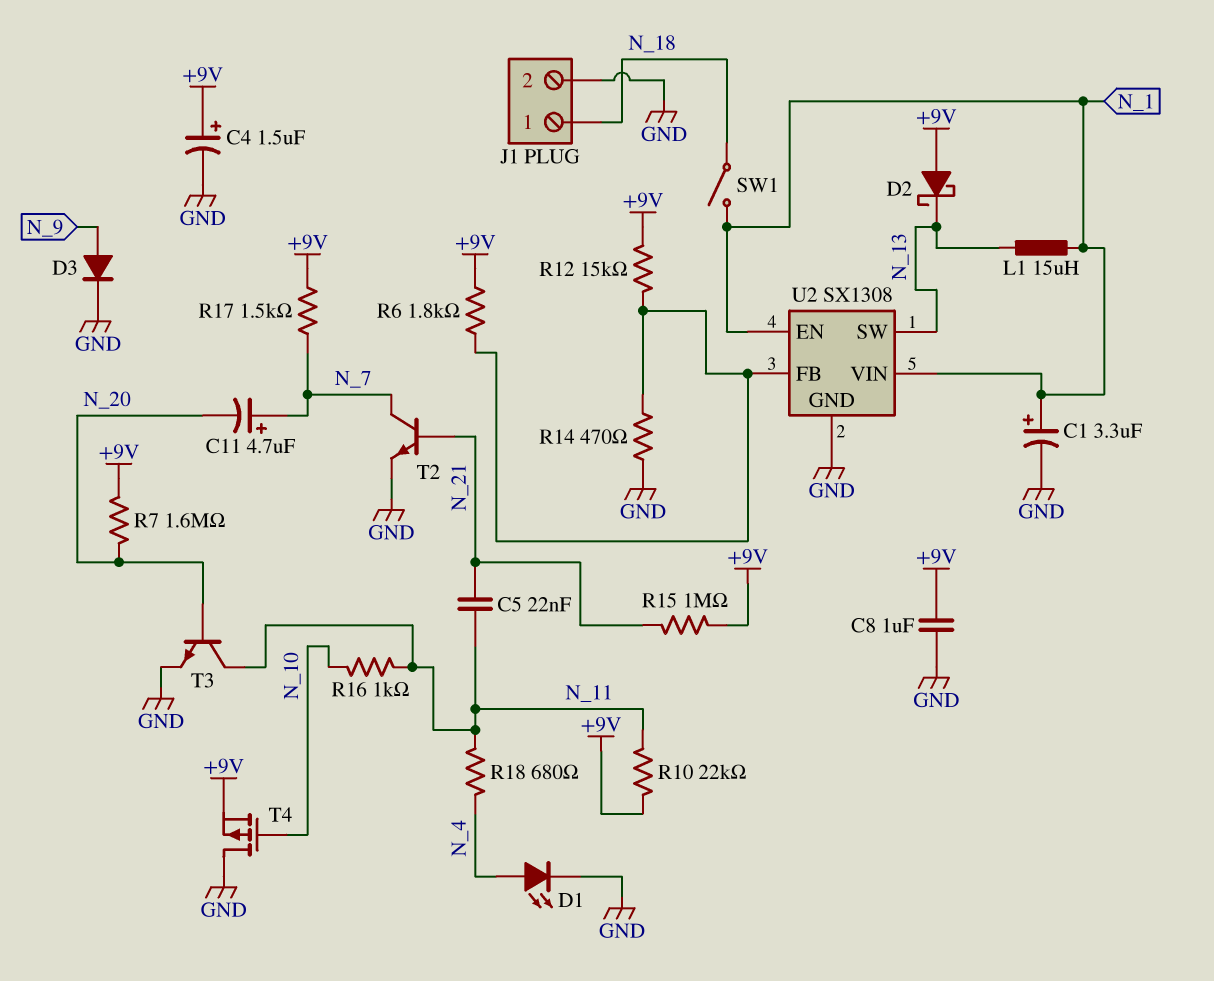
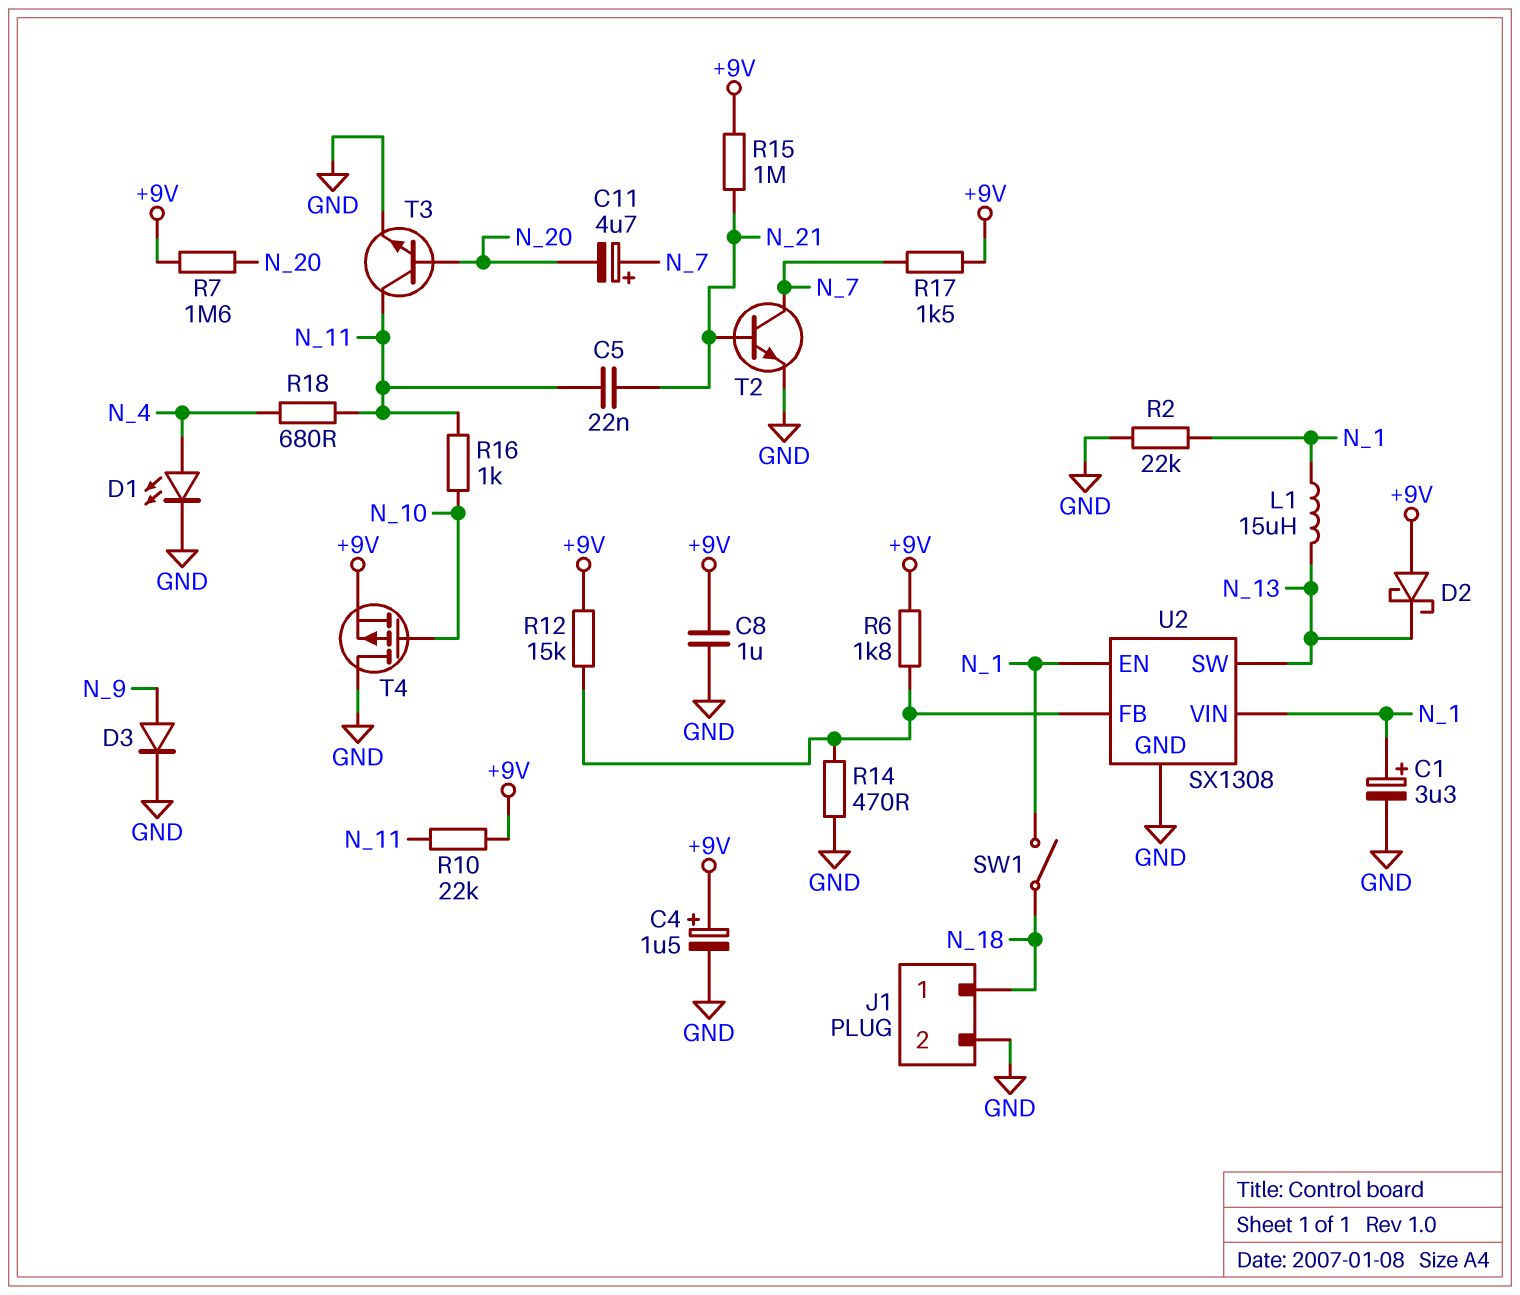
R2: none -> 22k (GND, N_1)

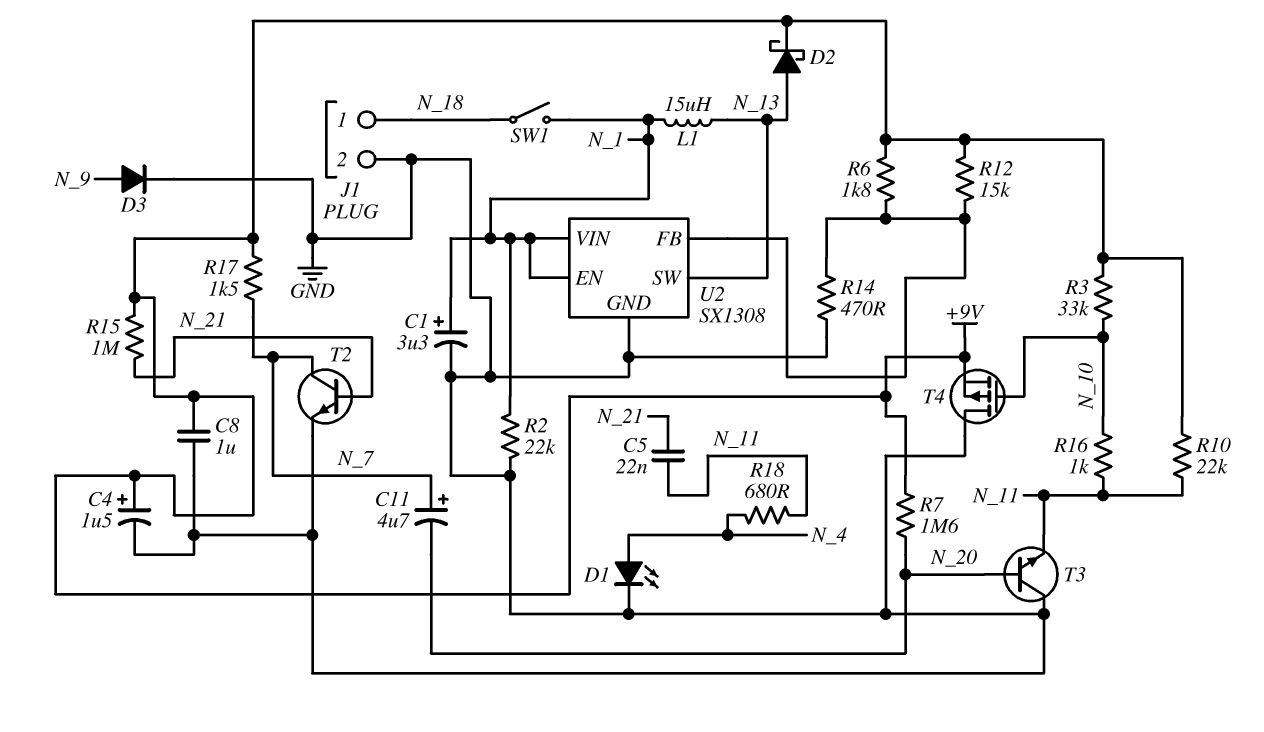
D2: schottky (A +9V, K N_13) -> schottky (A N_13, K +9V)
R3: none -> 33k (+9V, N_10)
T3: NPN (B N_20, C N_11, E GND) -> NPN (B N_20, C GND, E N_11)

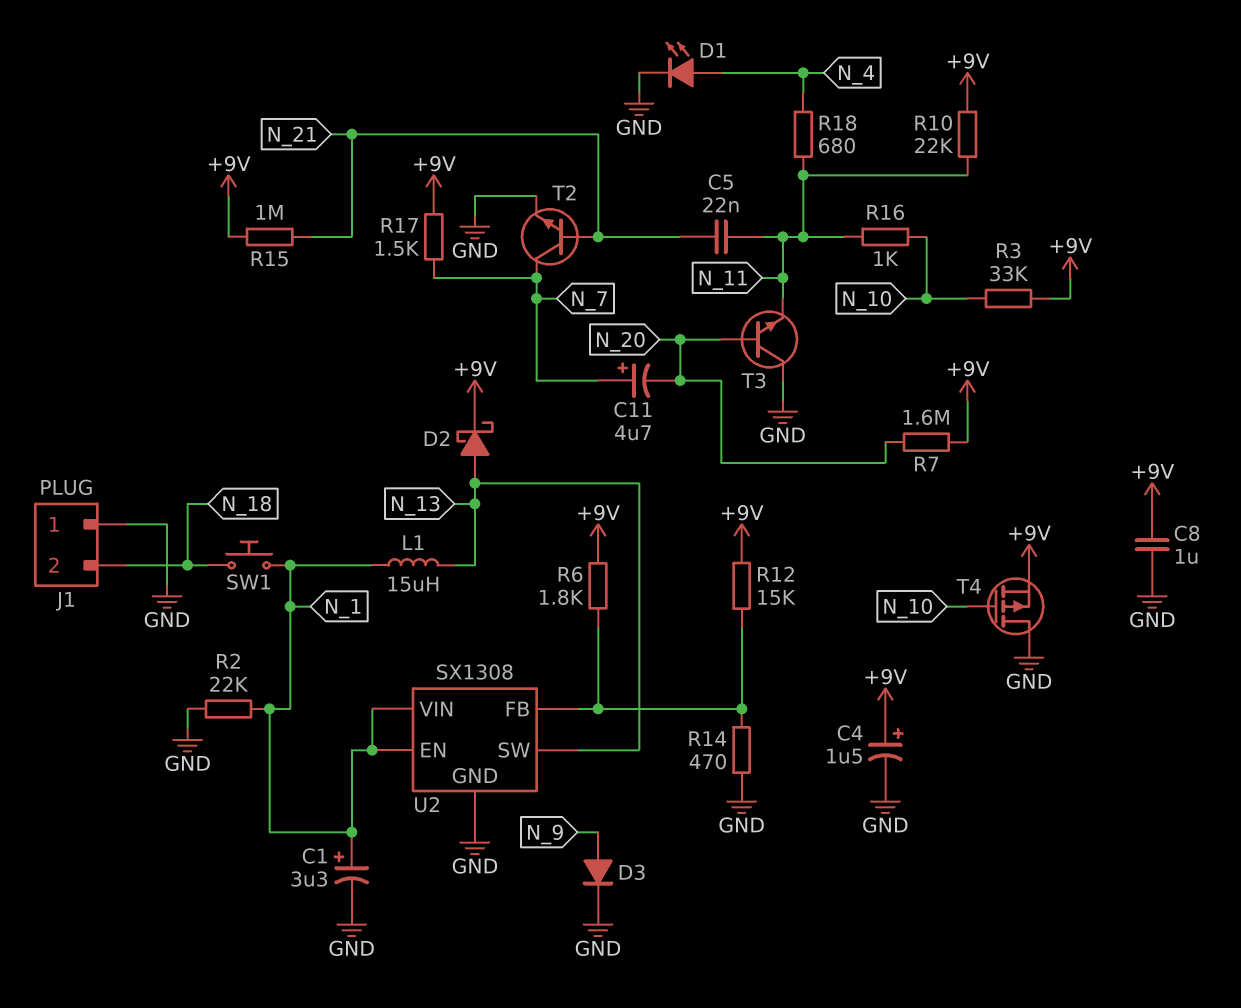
J1 pin 1: N_18 -> GND
J1 pin 2: GND -> N_18
SW1: switch (N_1, N_18) -> button (N_1, N_18)

